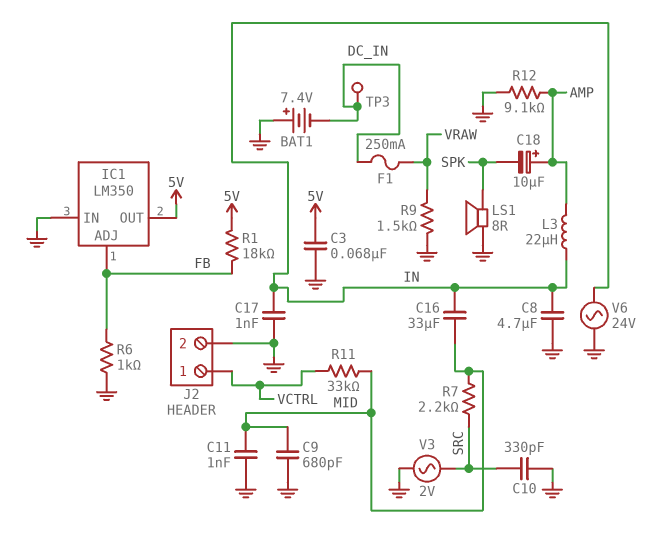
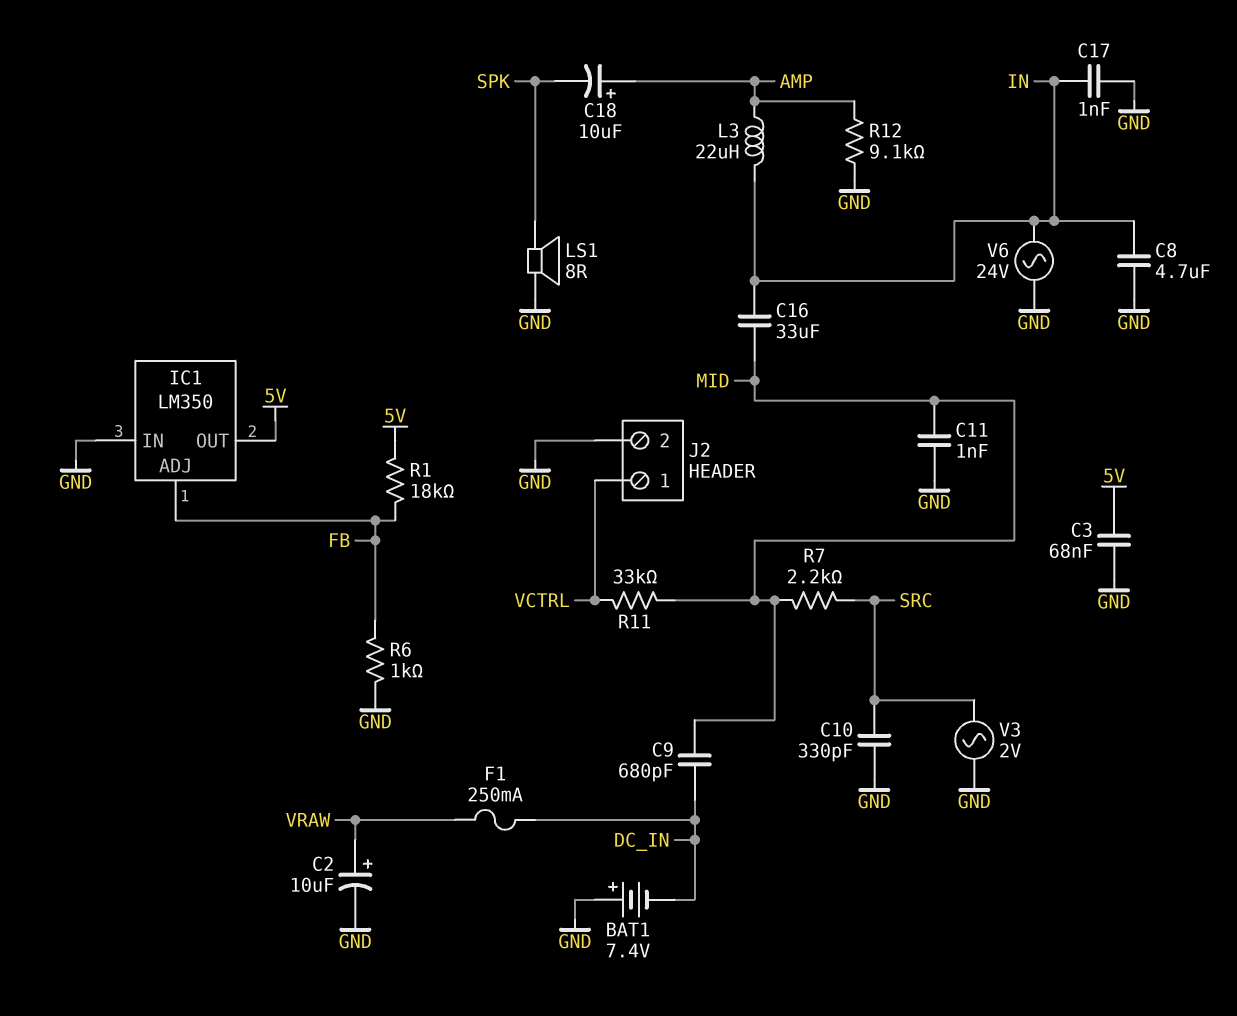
C2: none -> 10uF (plus VRAW, minus GND)
C9: 680pF (GND, MID) -> 680pF (DC_IN, MID)
R9: 1.5k (GND, VRAW) -> none
TP3: test point (DC_IN) -> none

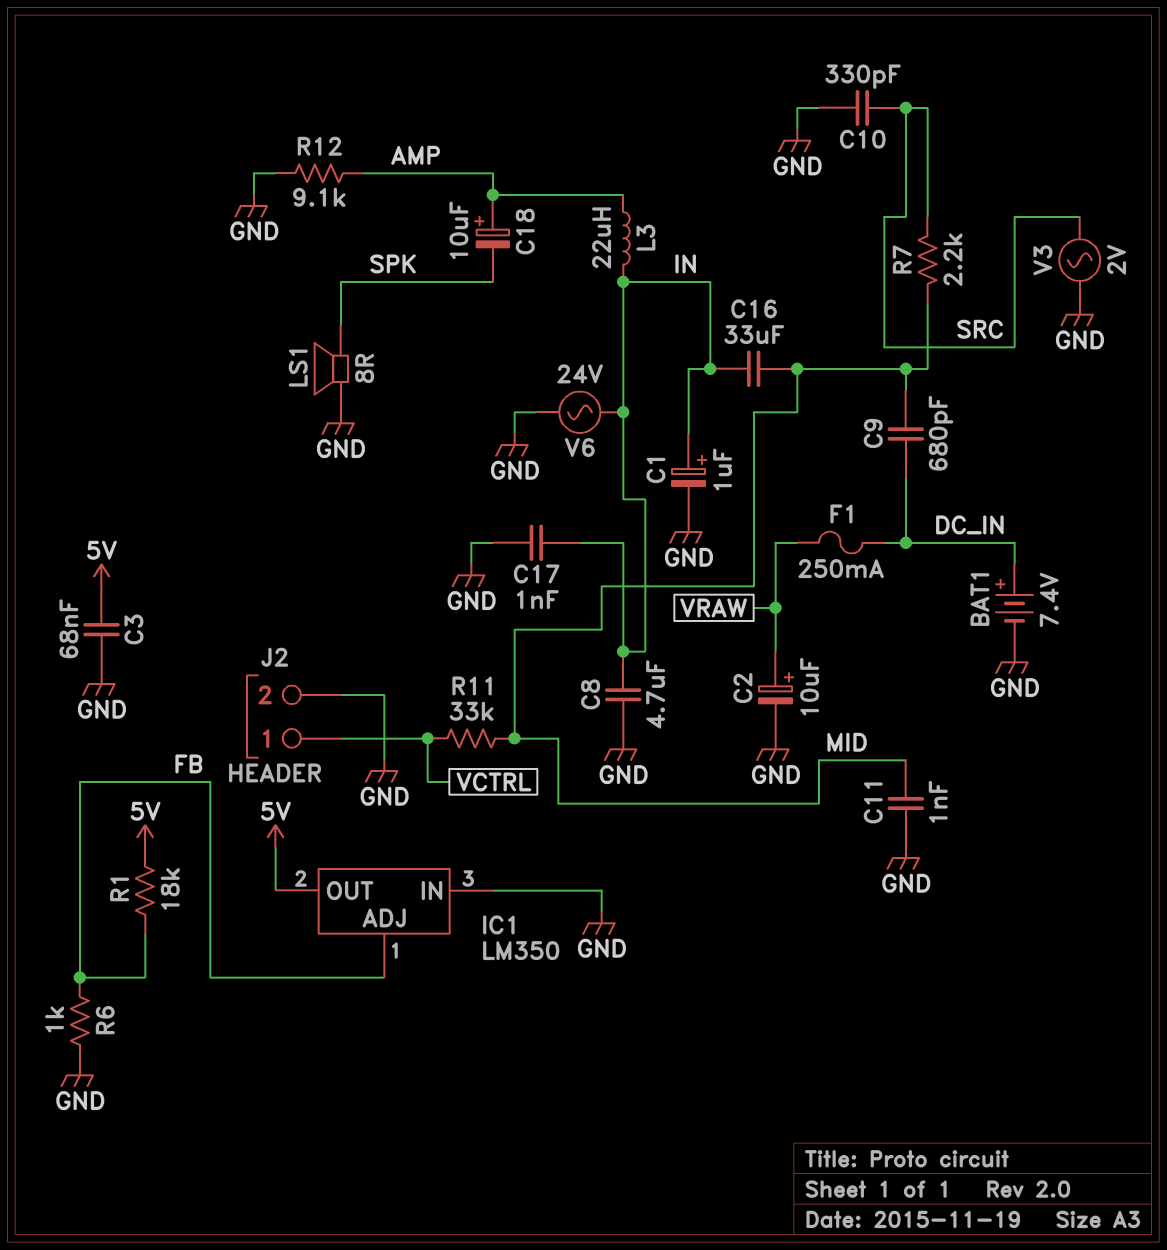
BAT1: 7.4V (plus GND, minus DC_IN) -> 7.4V (plus DC_IN, minus GND)
C1: none -> 1uF (plus IN, minus GND)

